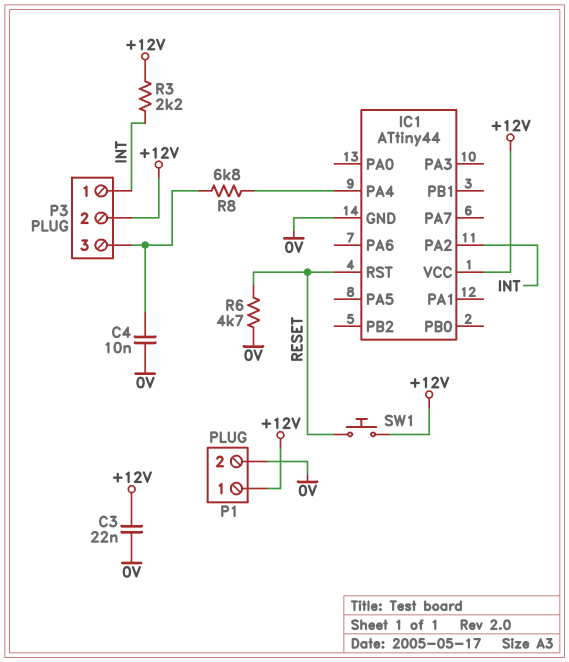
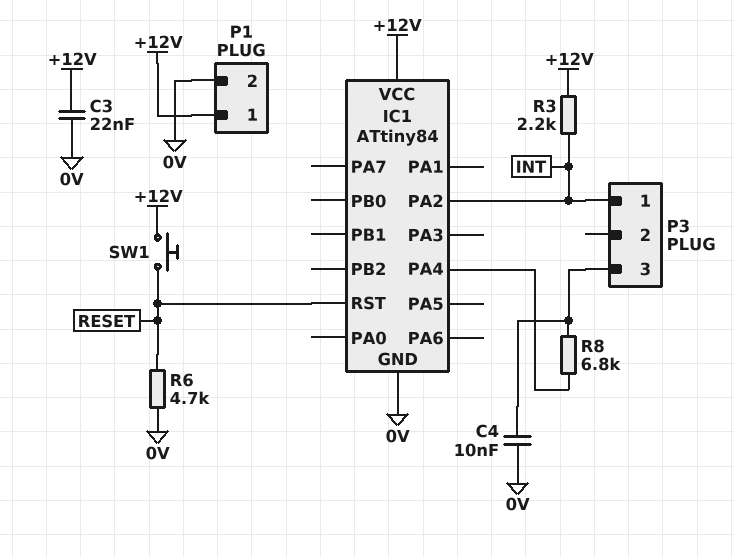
IC1: ATtiny44 -> ATtiny84
P3 pin 2: +12V -> none

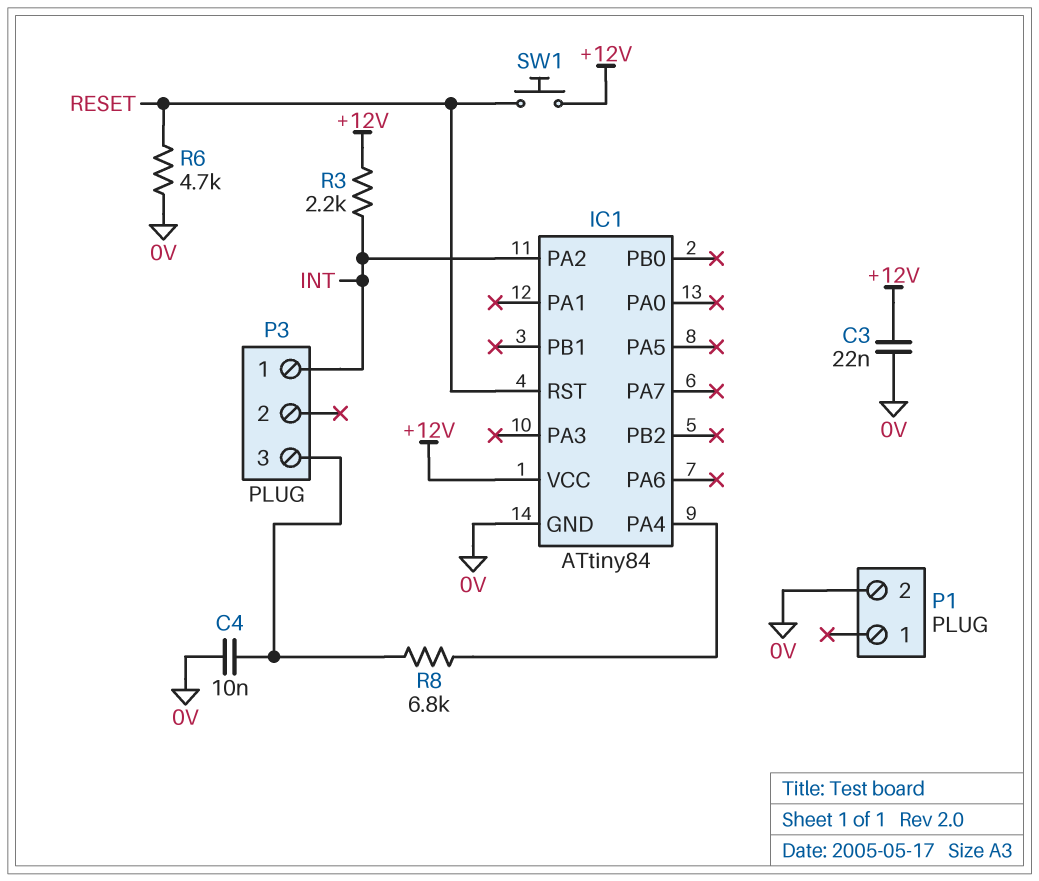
P1 pin 1: +12V -> none

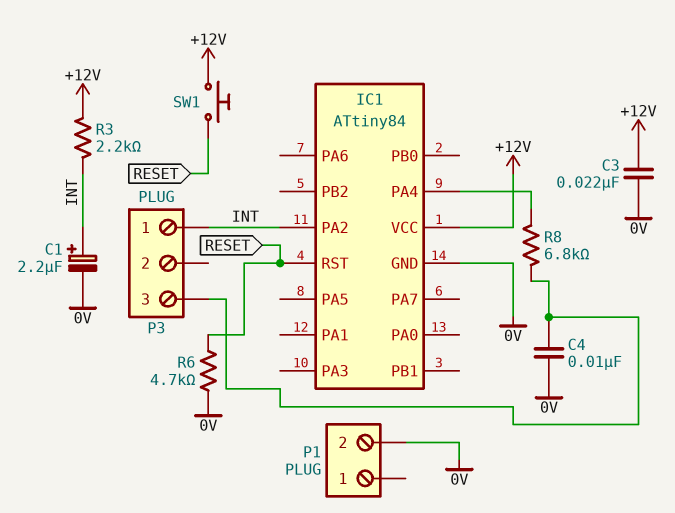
C1: none -> 2.2uF (plus INT, minus 0V)

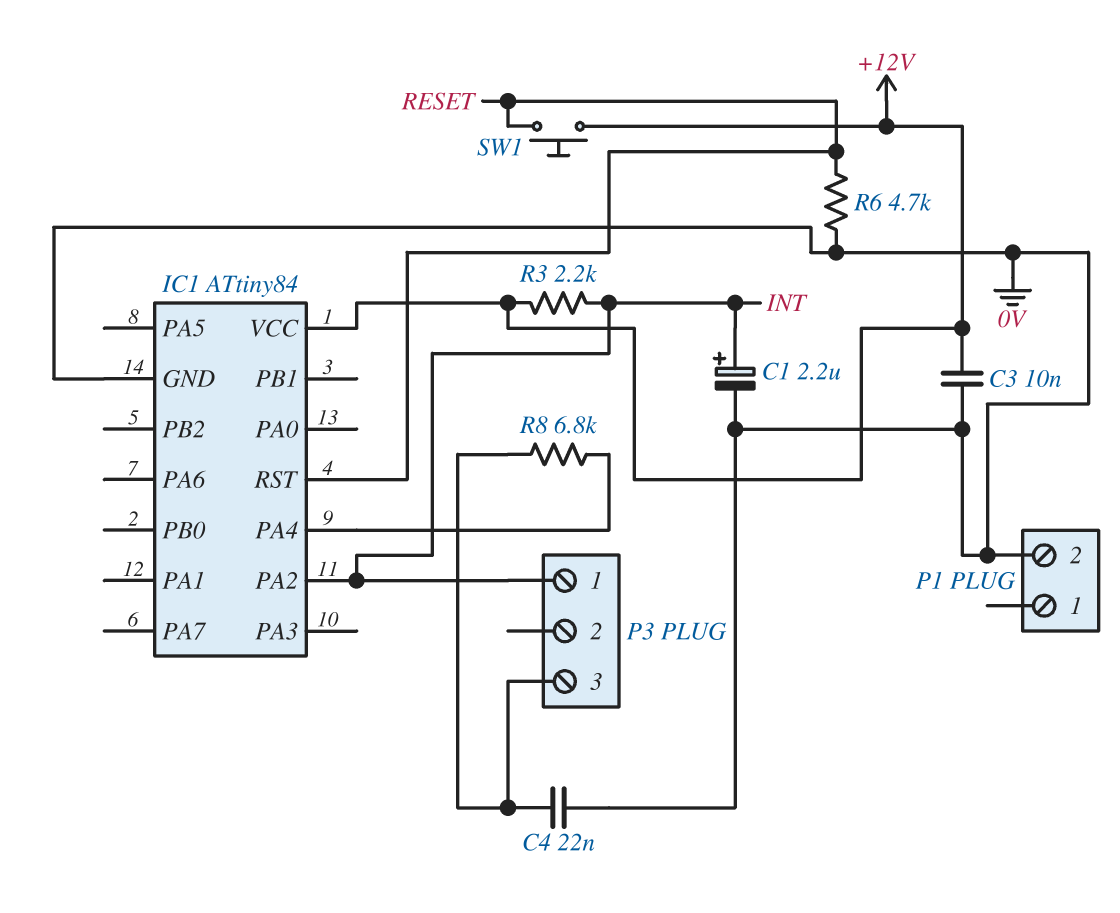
C3: 22nF (+12V, 0V) -> 10nF (+12V, 0V)
C4: 10nF (0V, P3/3) -> 22nF (0V, P3/3)

